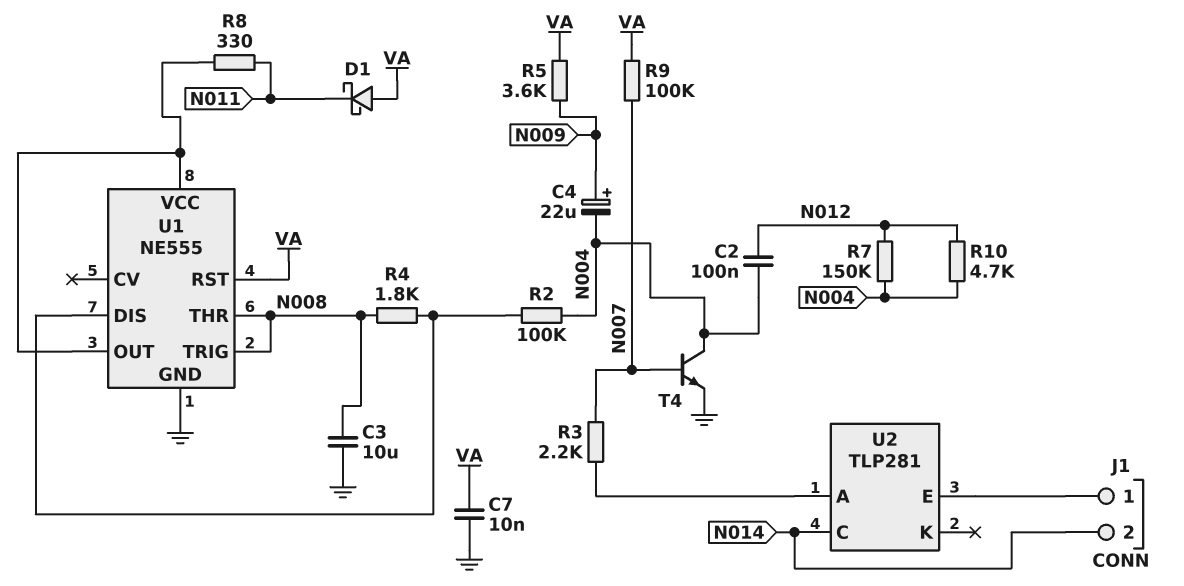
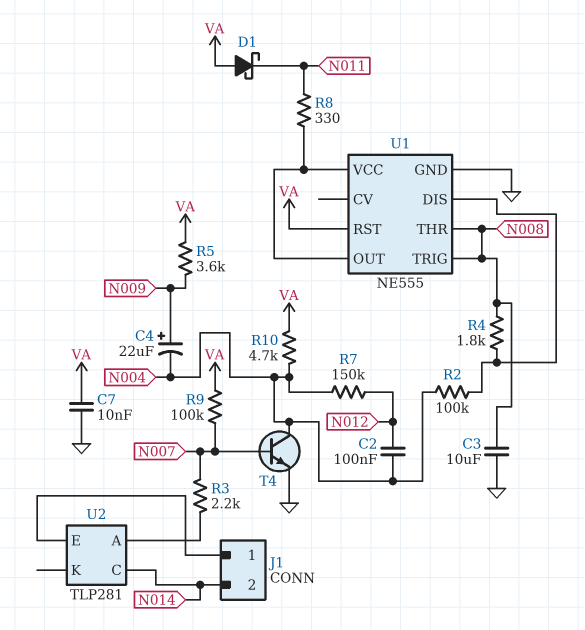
R10: 4.7k (N004, N012) -> 4.7k (N004, VA)

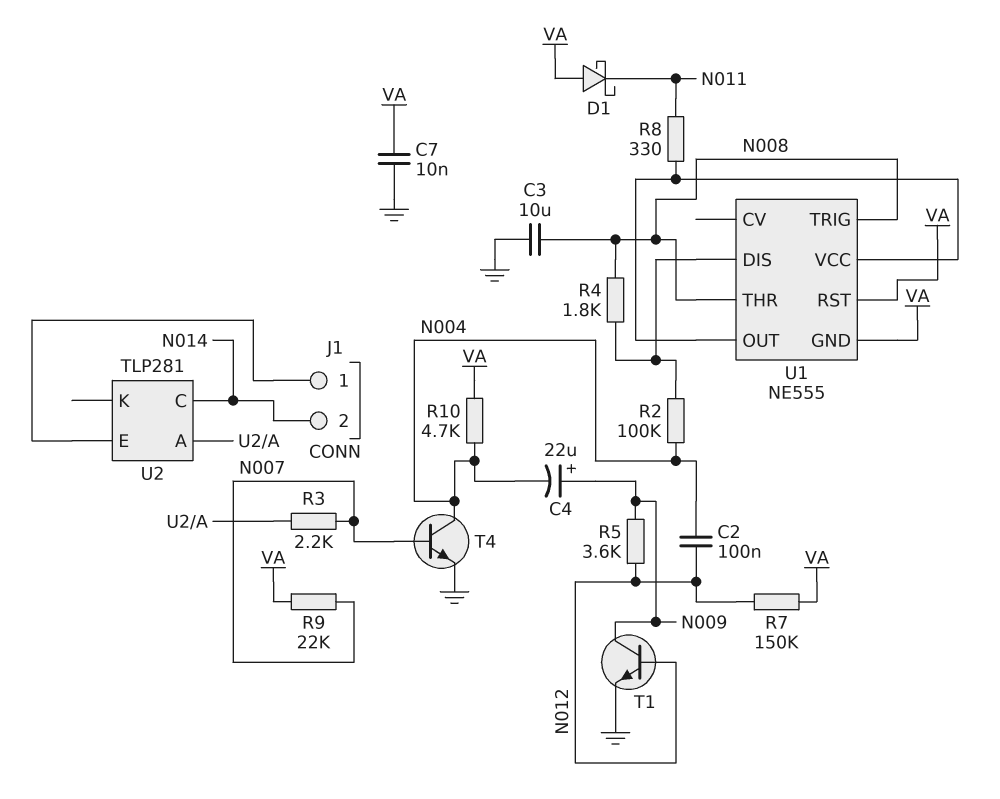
R5: 3.6k (N009, VA) -> 3.6k (N009, N012)
R7: 150k (N004, N012) -> 150k (N012, VA)
R9: 100k (N007, VA) -> 22k (N007, VA)
T1: none -> NPN (B N012, C N009, E GND)
U1 pin GND: GND -> VA

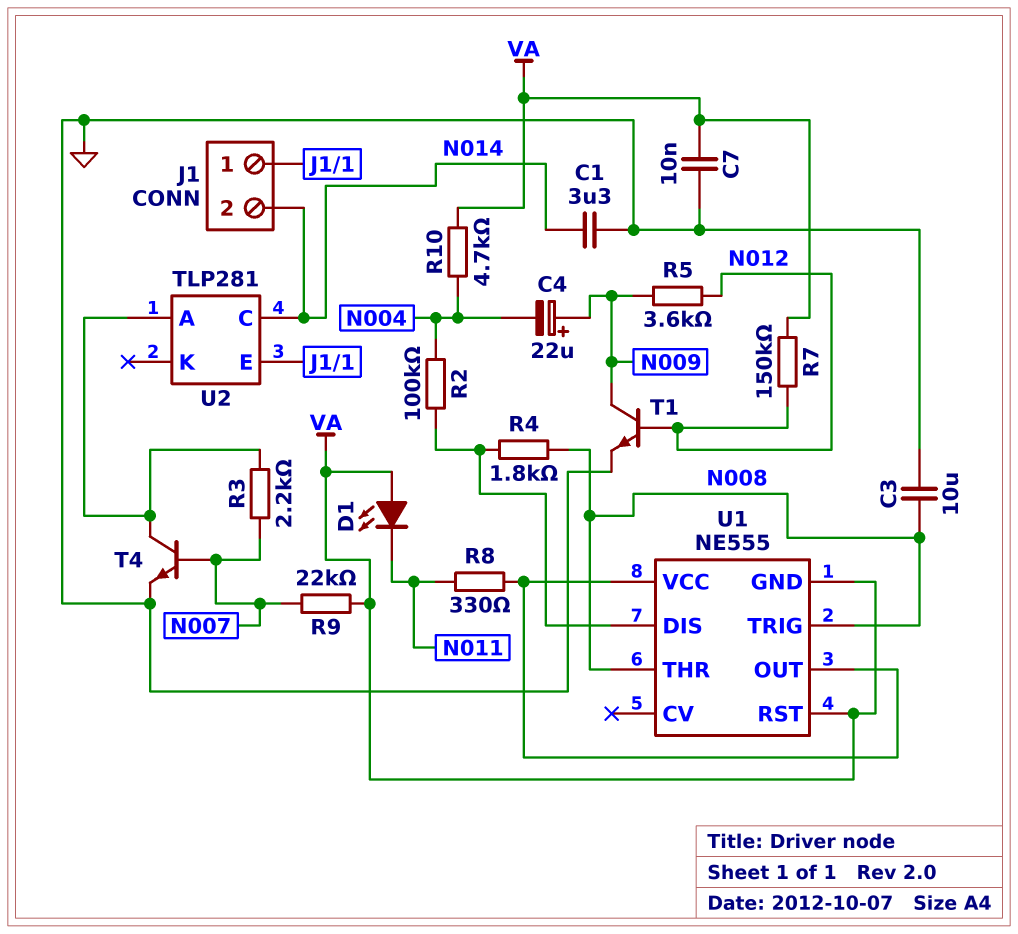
C1: none -> 3.3uF (GND, N014)
C2: 100nF (N004, N012) -> none
D1: schottky (A VA, K N011) -> LED (A VA, K N011)
T4: NPN (B N007, C N004, E GND) -> NPN (B N007, C U2/A, E GND)

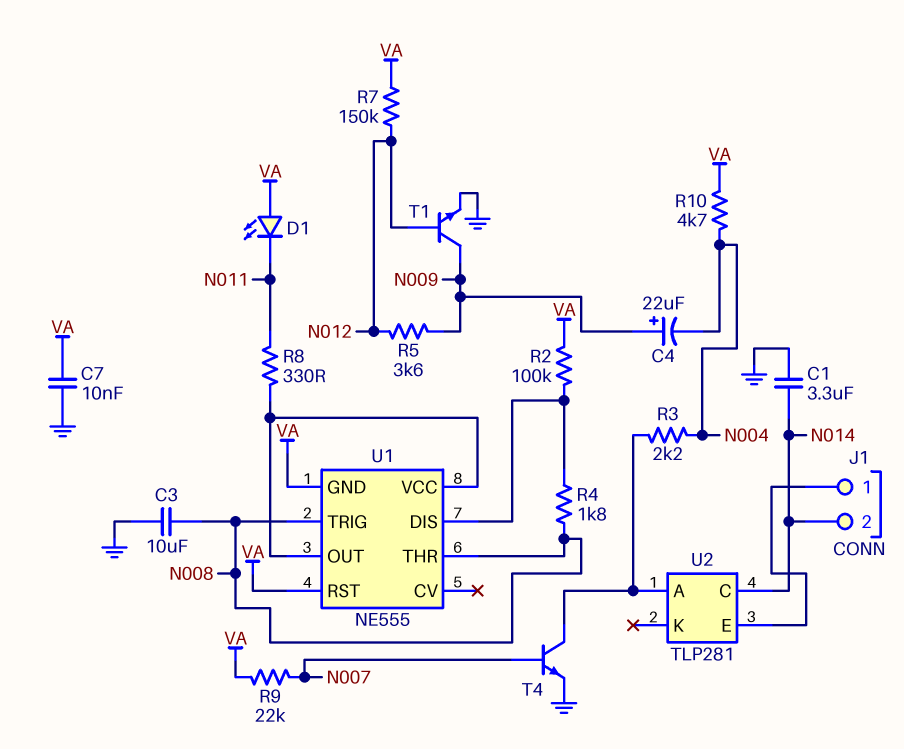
R2: 100k (N004, U1/DIS) -> 100k (U1/DIS, VA)
R3: 2.2k (N007, U2/A) -> 2.2k (N004, U2/A)

